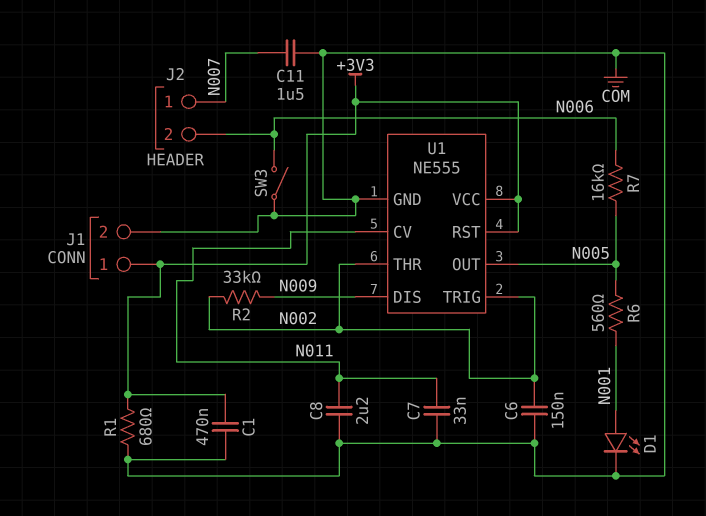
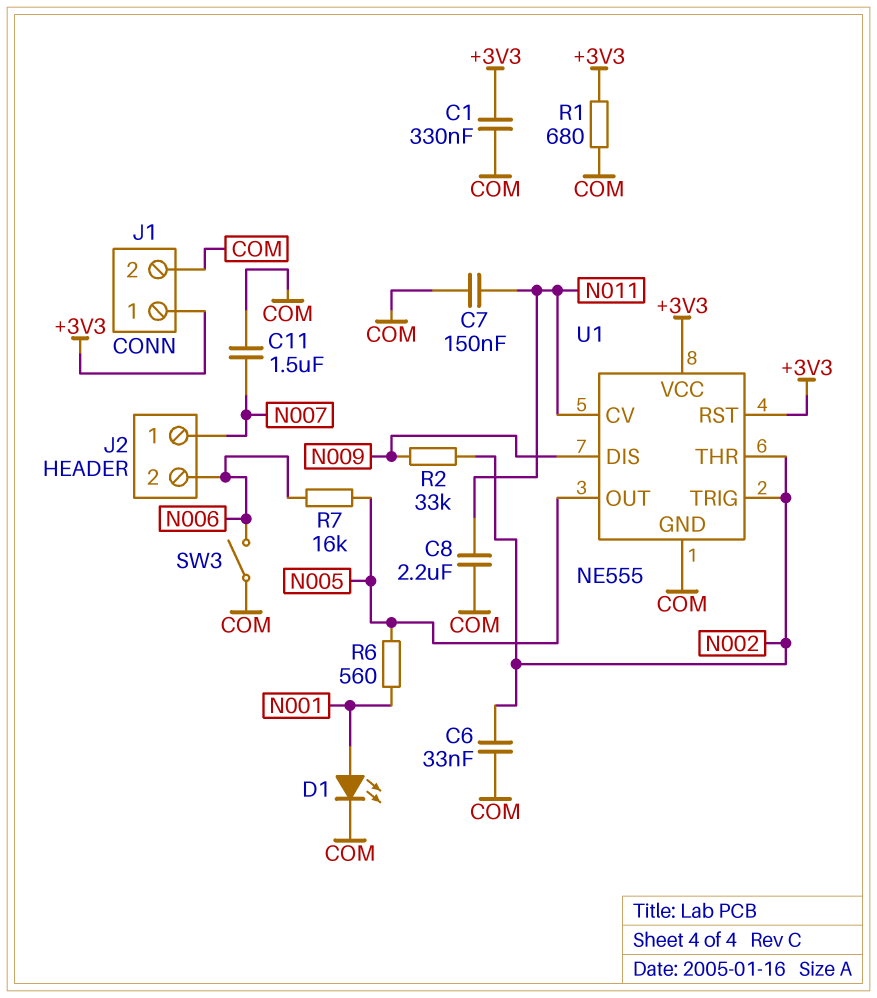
C1: 470nF (+3V3, COM) -> 330nF (+3V3, COM)
C6: 150nF (COM, N002) -> 33nF (COM, N002)
C7: 33nF (COM, N011) -> 150nF (COM, N011)

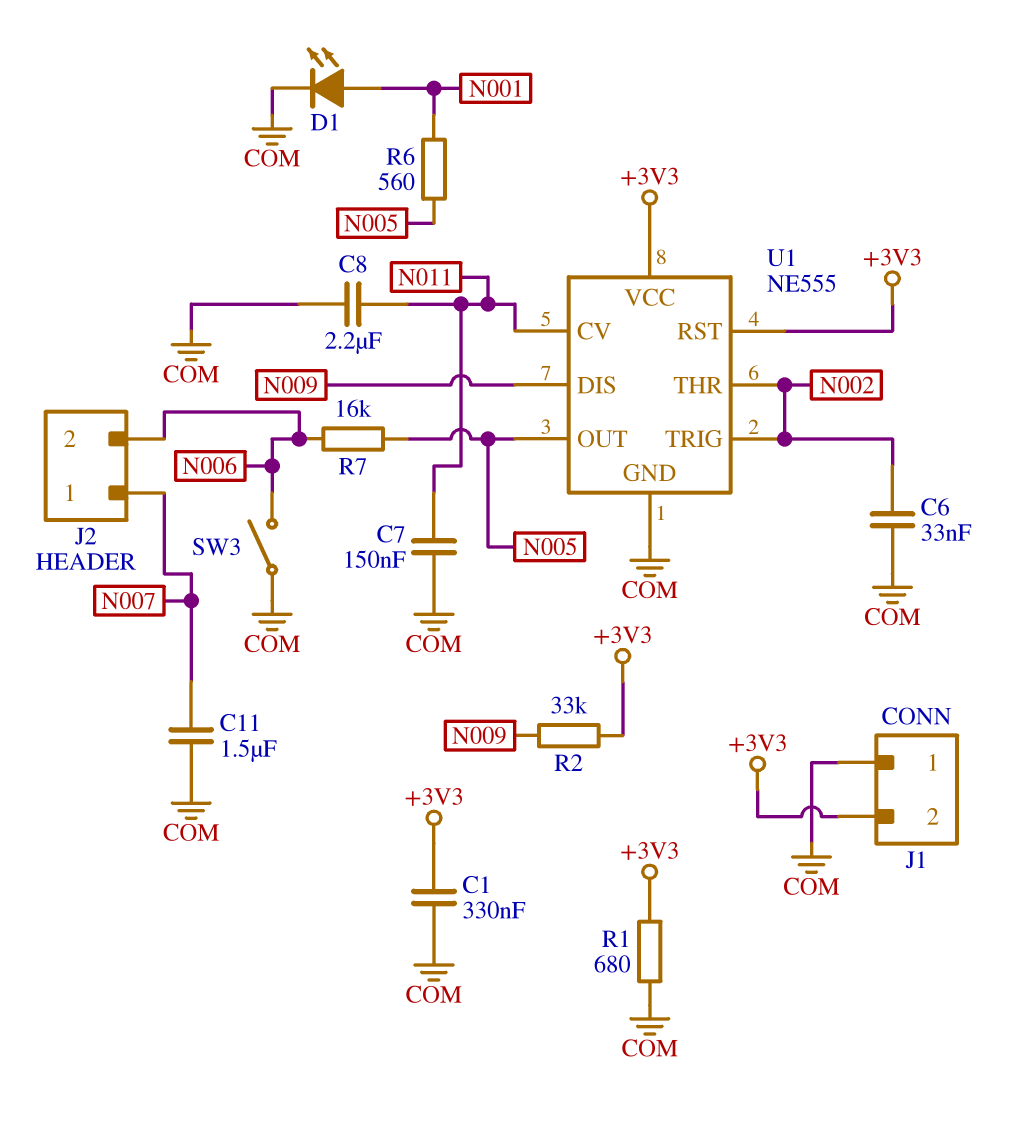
J1 pin 1: +3V3 -> COM
J1 pin 2: COM -> +3V3
R2: 33k (N002, N009) -> 33k (+3V3, N009)

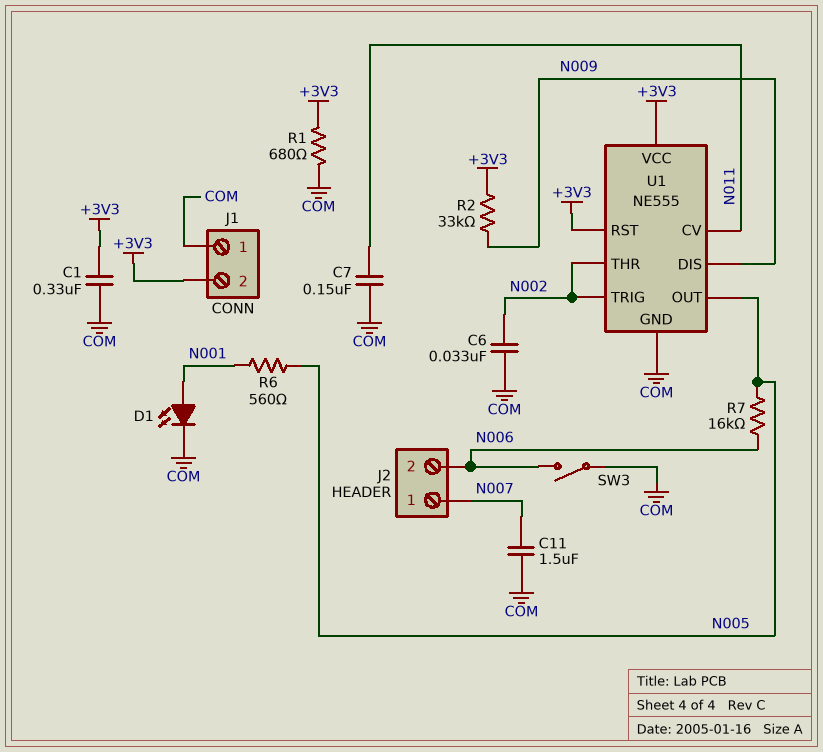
C8: 2.2uF (COM, N011) -> none

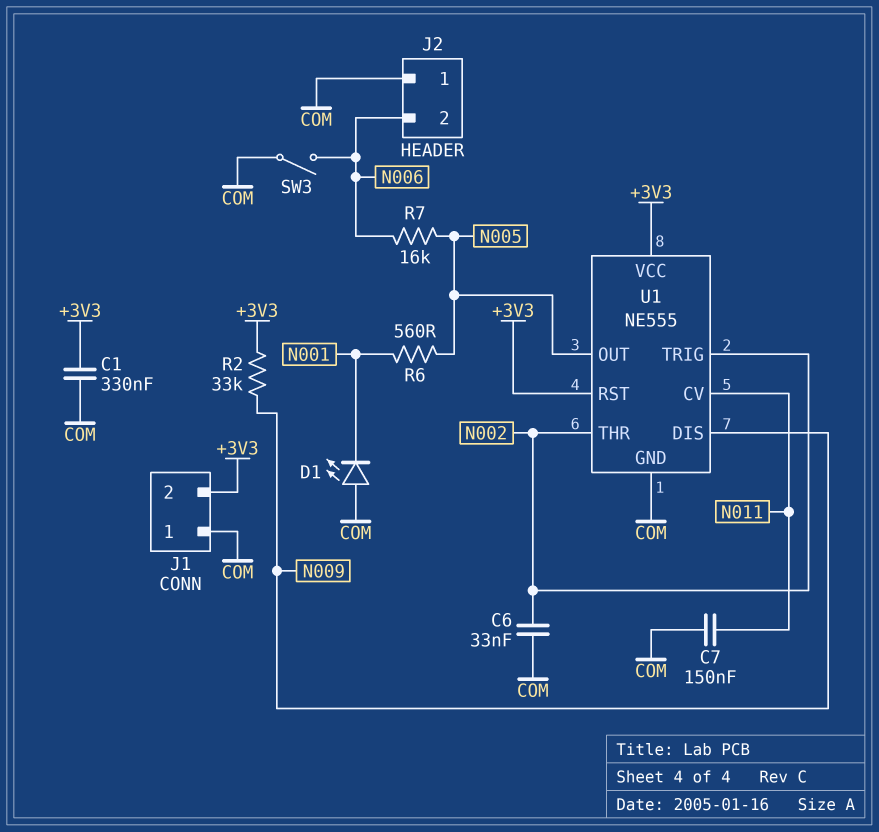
C11: 1.5uF (COM, N007) -> none
D1: LED (A N001, K COM) -> LED (A COM, K N001)
J2 pin 1: N007 -> COM
R1: 680 (+3V3, COM) -> none

